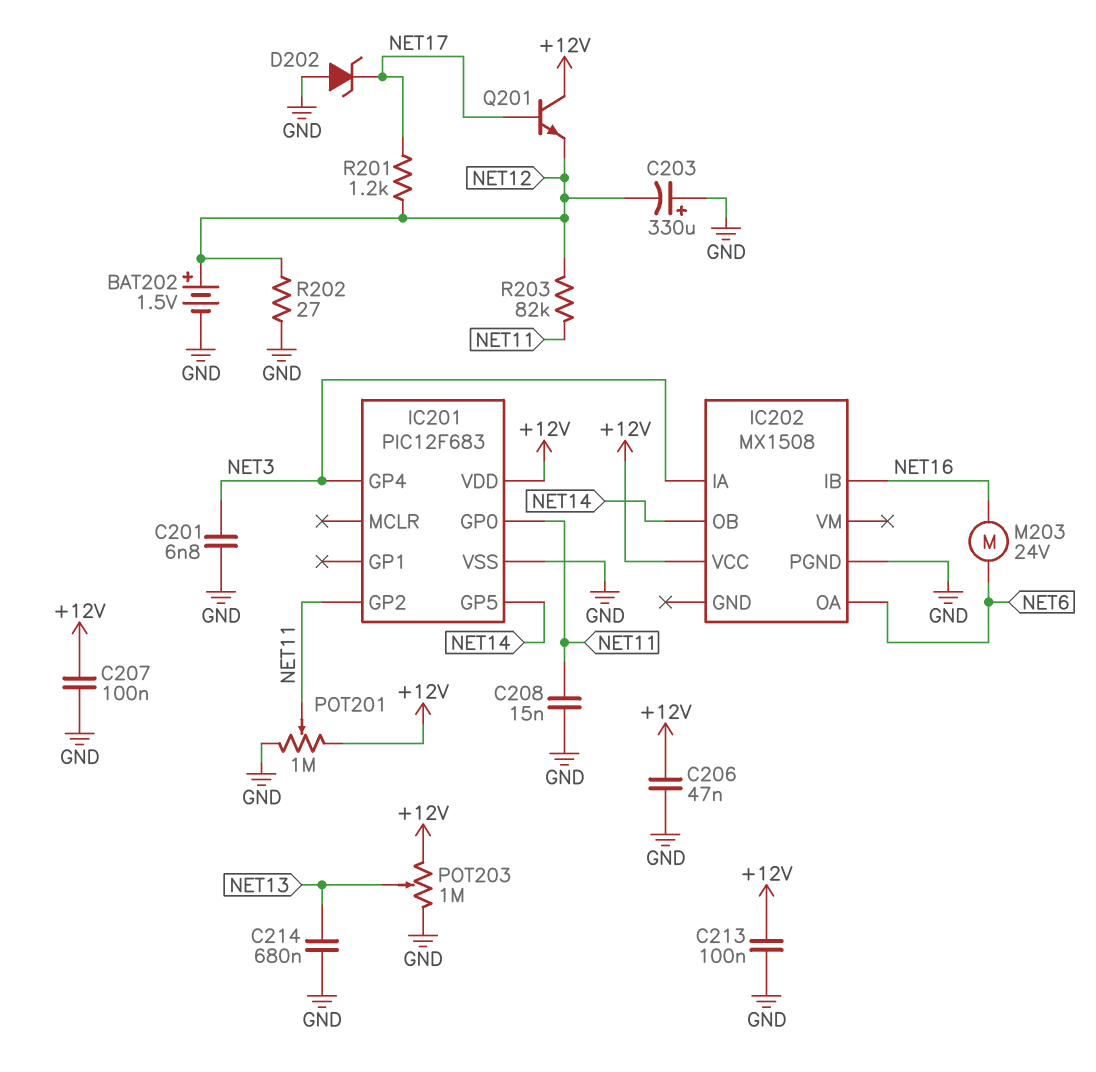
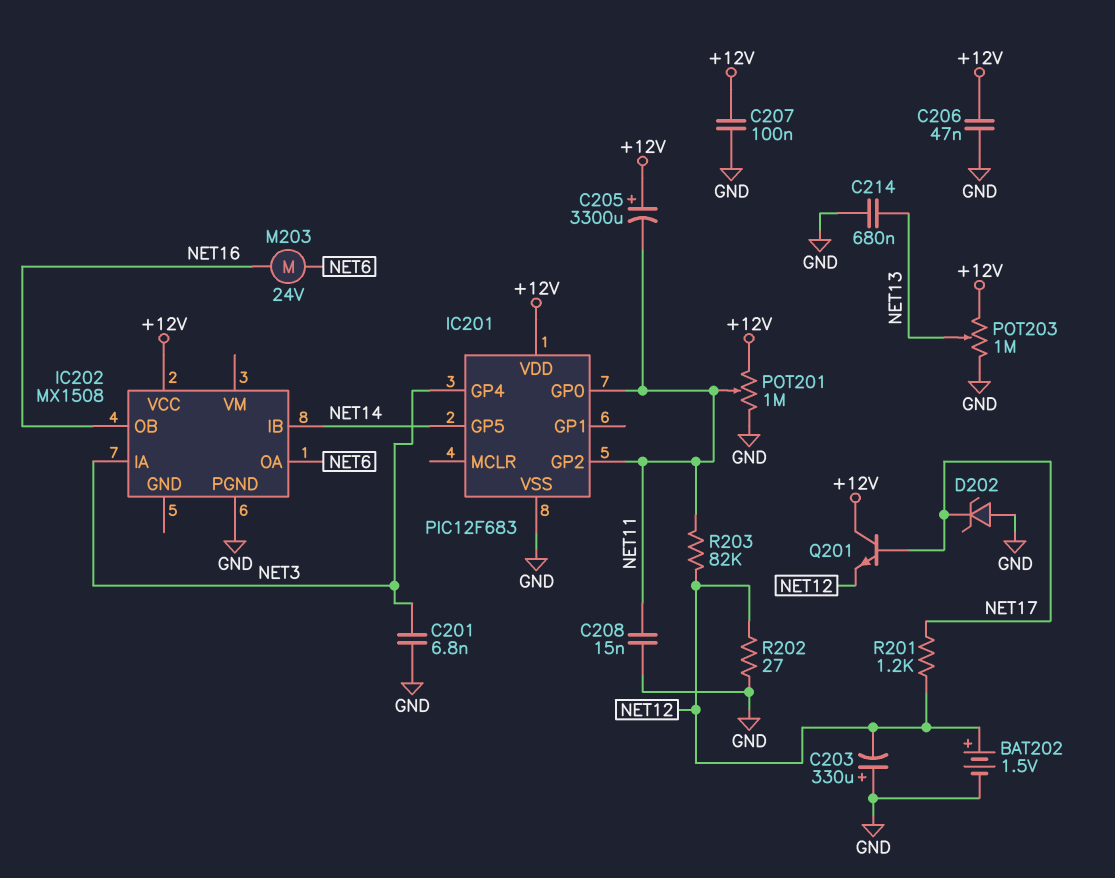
C205: none -> 3300uF (plus +12V, minus NET11)
C213: 100nF (+12V, GND) -> none
IC202 pin IB: NET16 -> NET14
IC202 pin OB: NET14 -> NET16

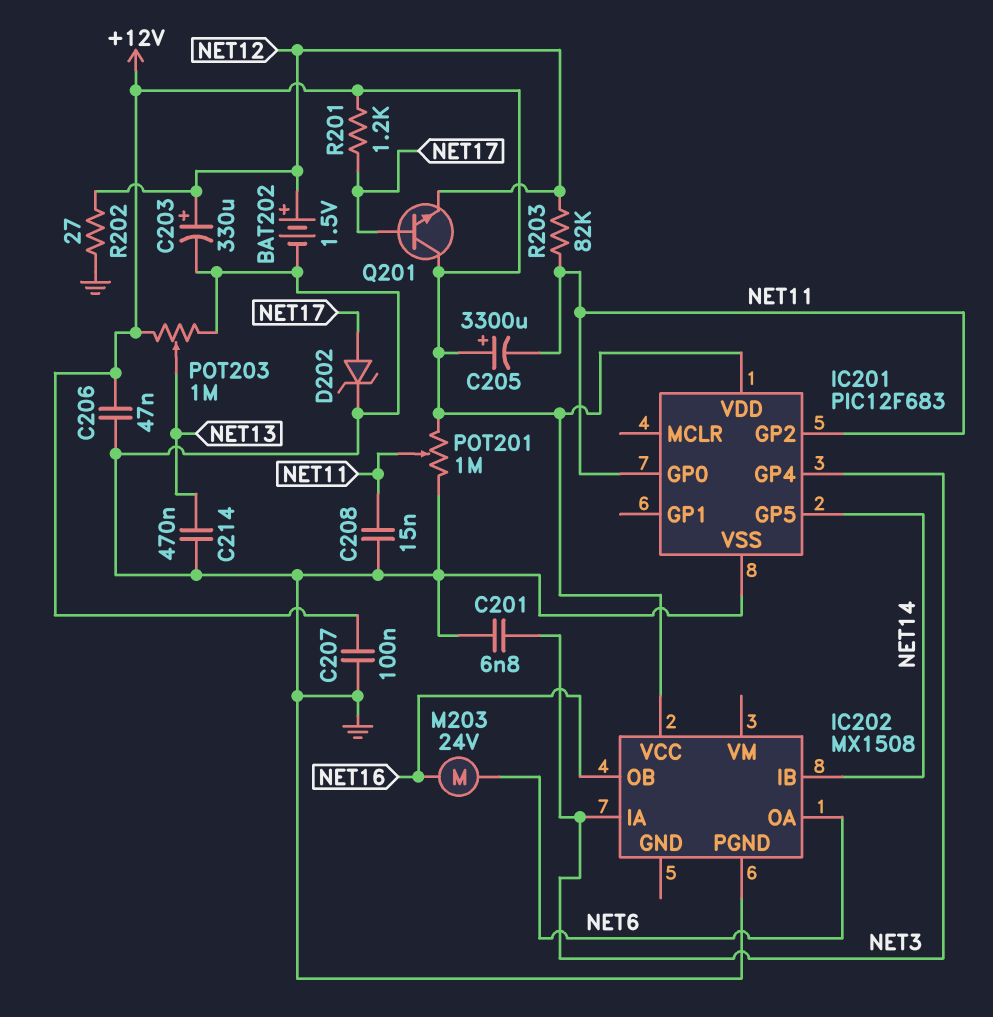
C203: 330uF (plus GND, minus NET12) -> 330uF (plus NET12, minus GND)
C214: 680nF (GND, NET13) -> 470nF (GND, NET13)
D202: zener (A GND, K NET17) -> zener (A NET17, K GND)
R201: 1.2k (NET12, NET17) -> 1.2k (+12V, NET17)

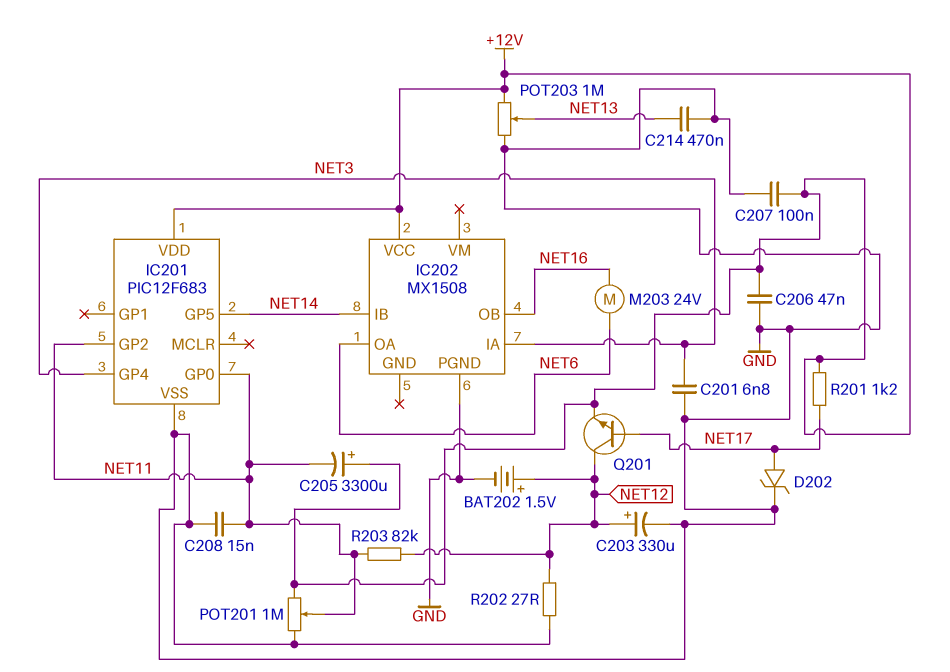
Q201: NPN (B NET17, C +12V, E NET12) -> NPN (B NET17, C NET12, E +12V)

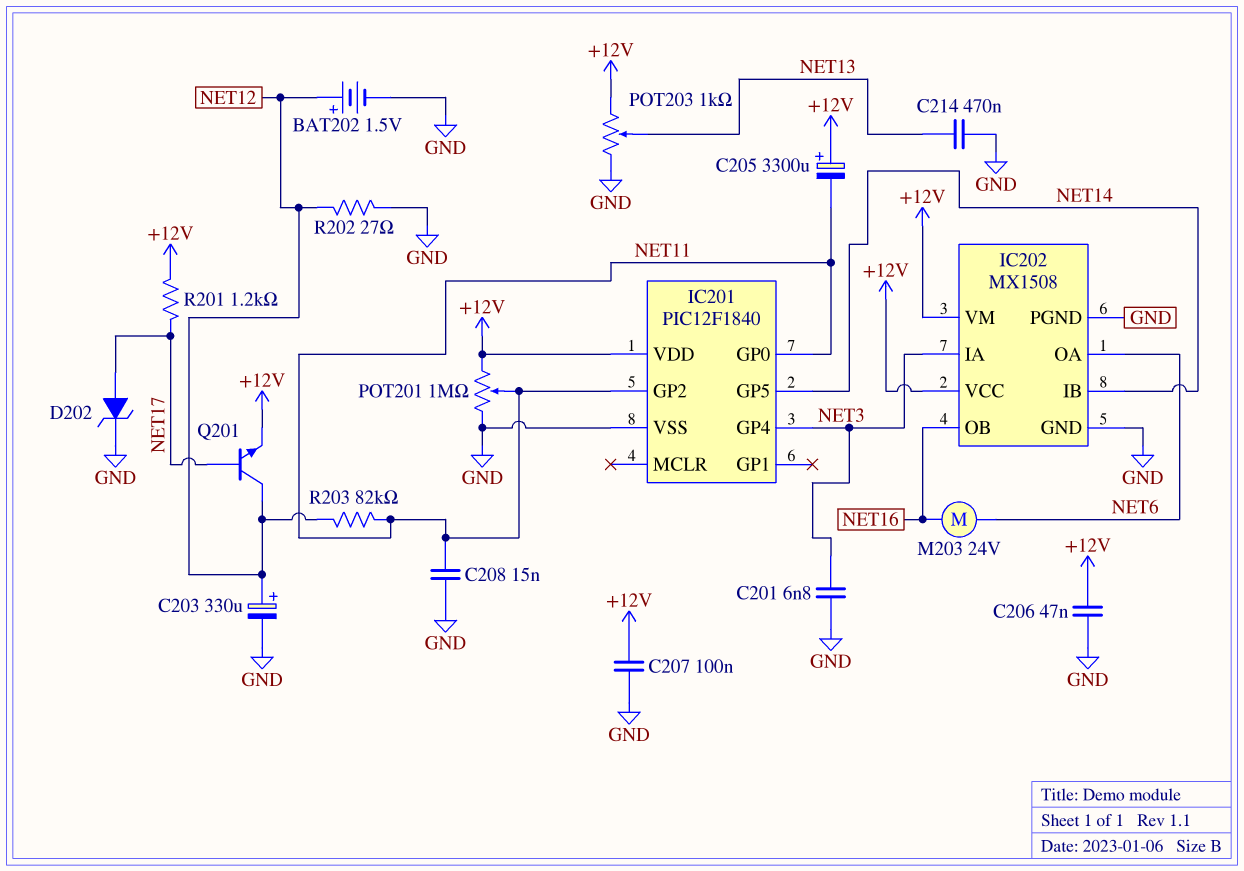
IC201: PIC12F683 -> PIC12F1840
IC202 pin GND: none -> GND
IC202 pin VM: none -> +12V
POT203: 1M (+12V, GND, wiper NET13) -> 1k (+12V, GND, wiper NET13)

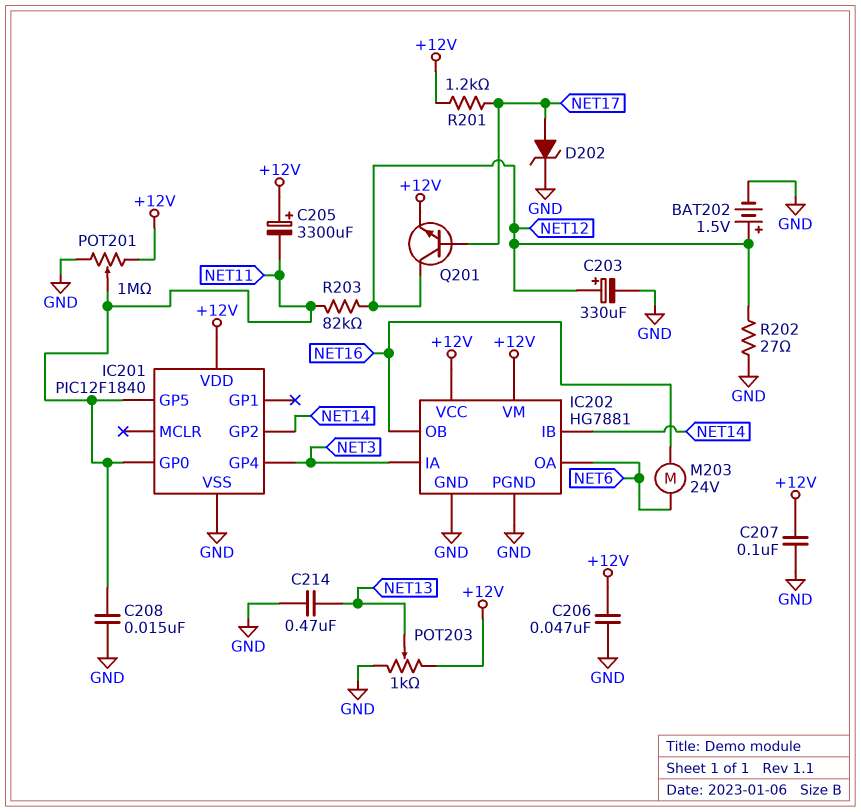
C201: 6.8nF (GND, NET3) -> none
IC201 pin GP2: NET11 -> NET14
IC201 pin GP5: NET14 -> NET11
IC202: MX1508 -> HG7881

